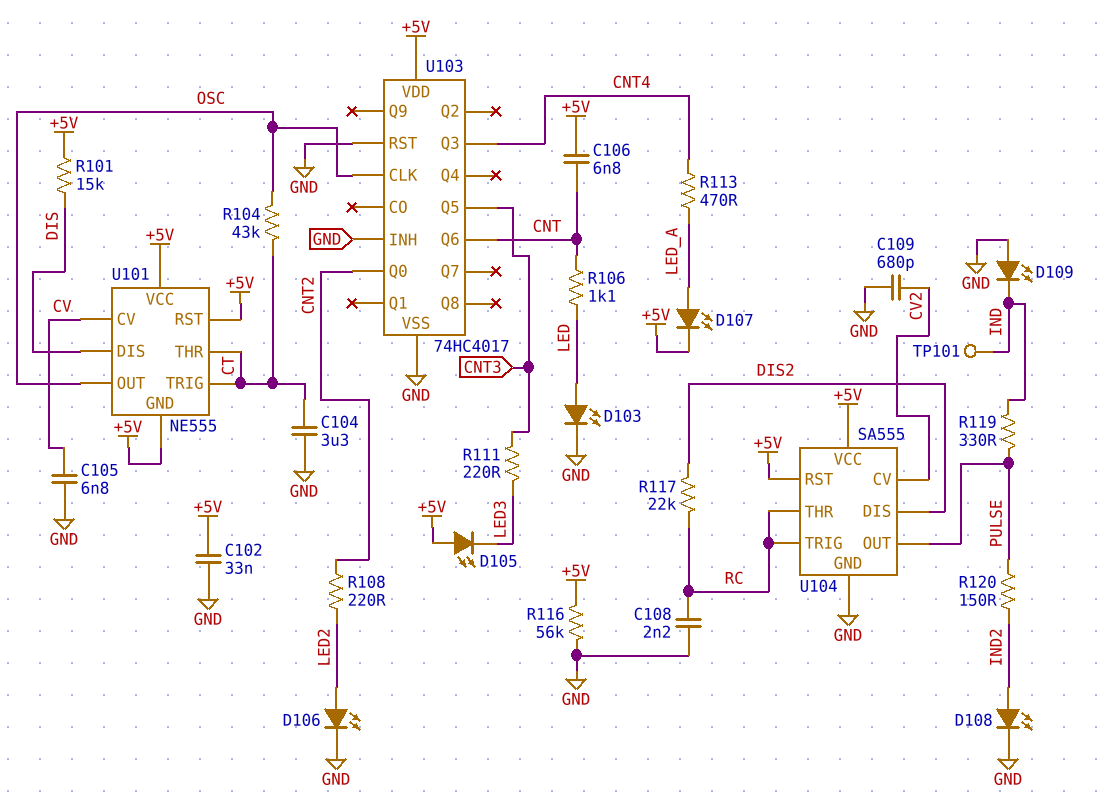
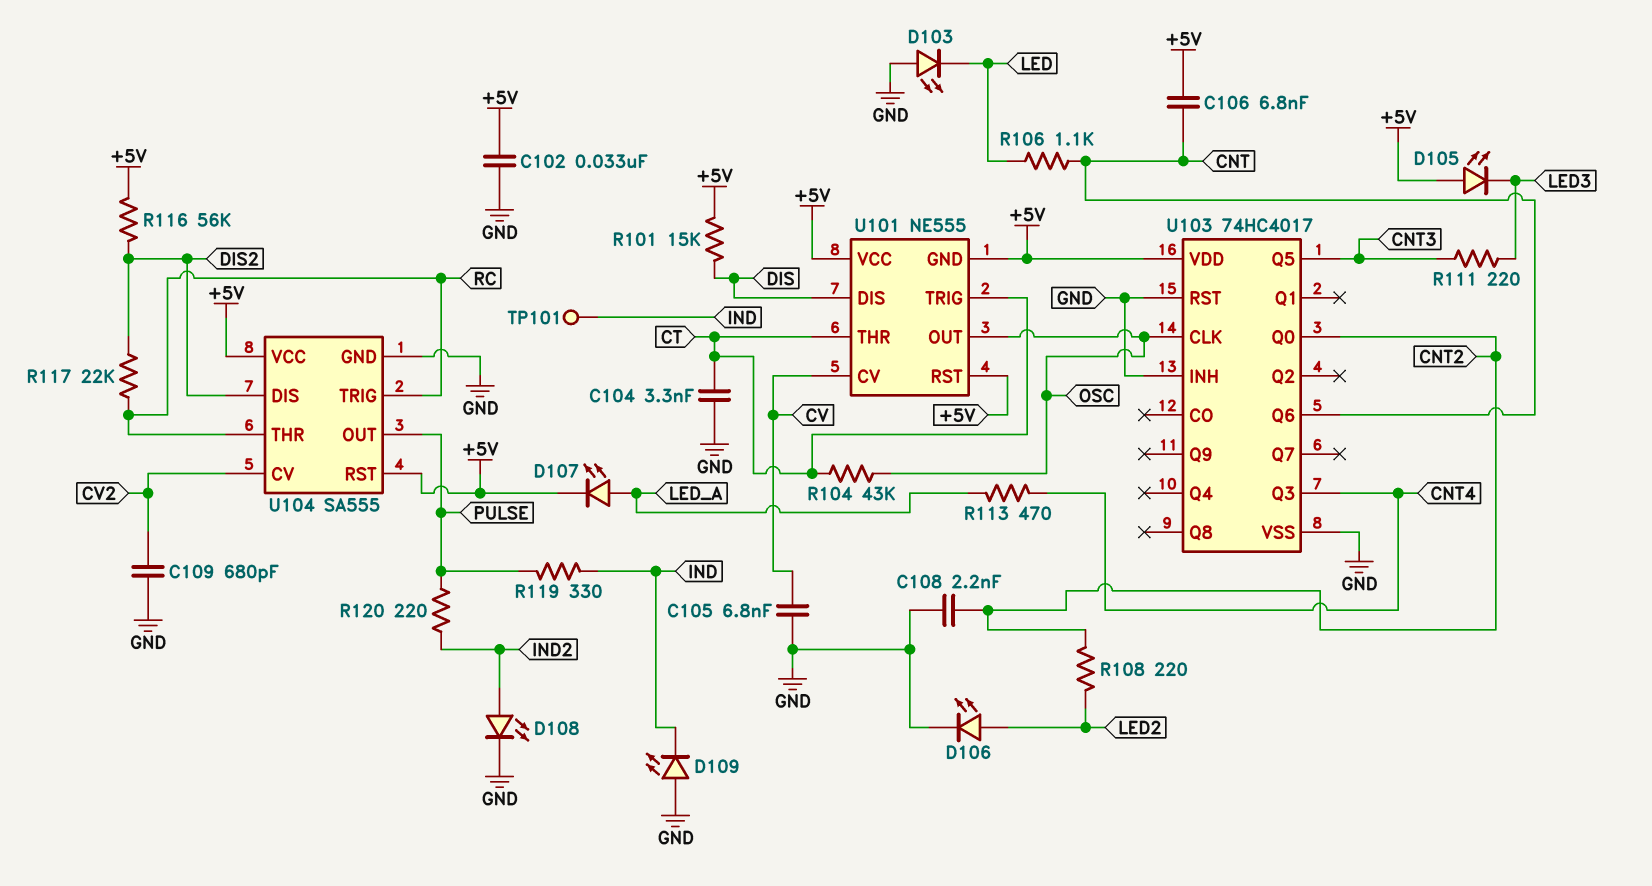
C104: 3.3uF (CT, GND) -> 3.3nF (CT, GND)
C108: 2.2nF (GND, RC) -> 2.2nF (CNT2, GND)
D103: LED (A LED, K GND) -> LED (A GND, K LED)
R116: 56k (+5V, GND) -> 56k (+5V, DIS2)
R120: 150 (IND2, PULSE) -> 220 (IND2, PULSE)

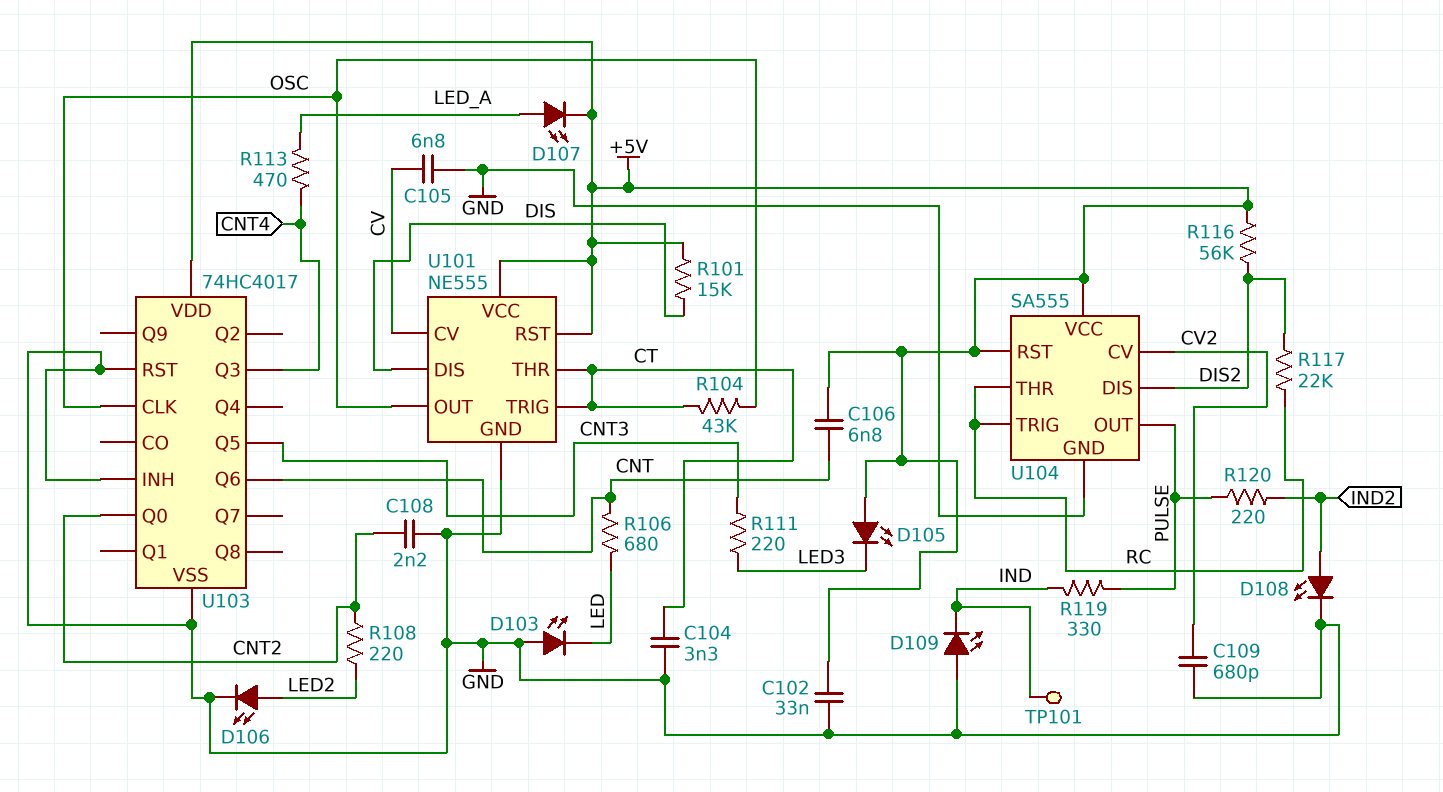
R106: 1.1k (CNT, LED) -> 680 (CNT, LED)
U101 pin GND: +5V -> GND

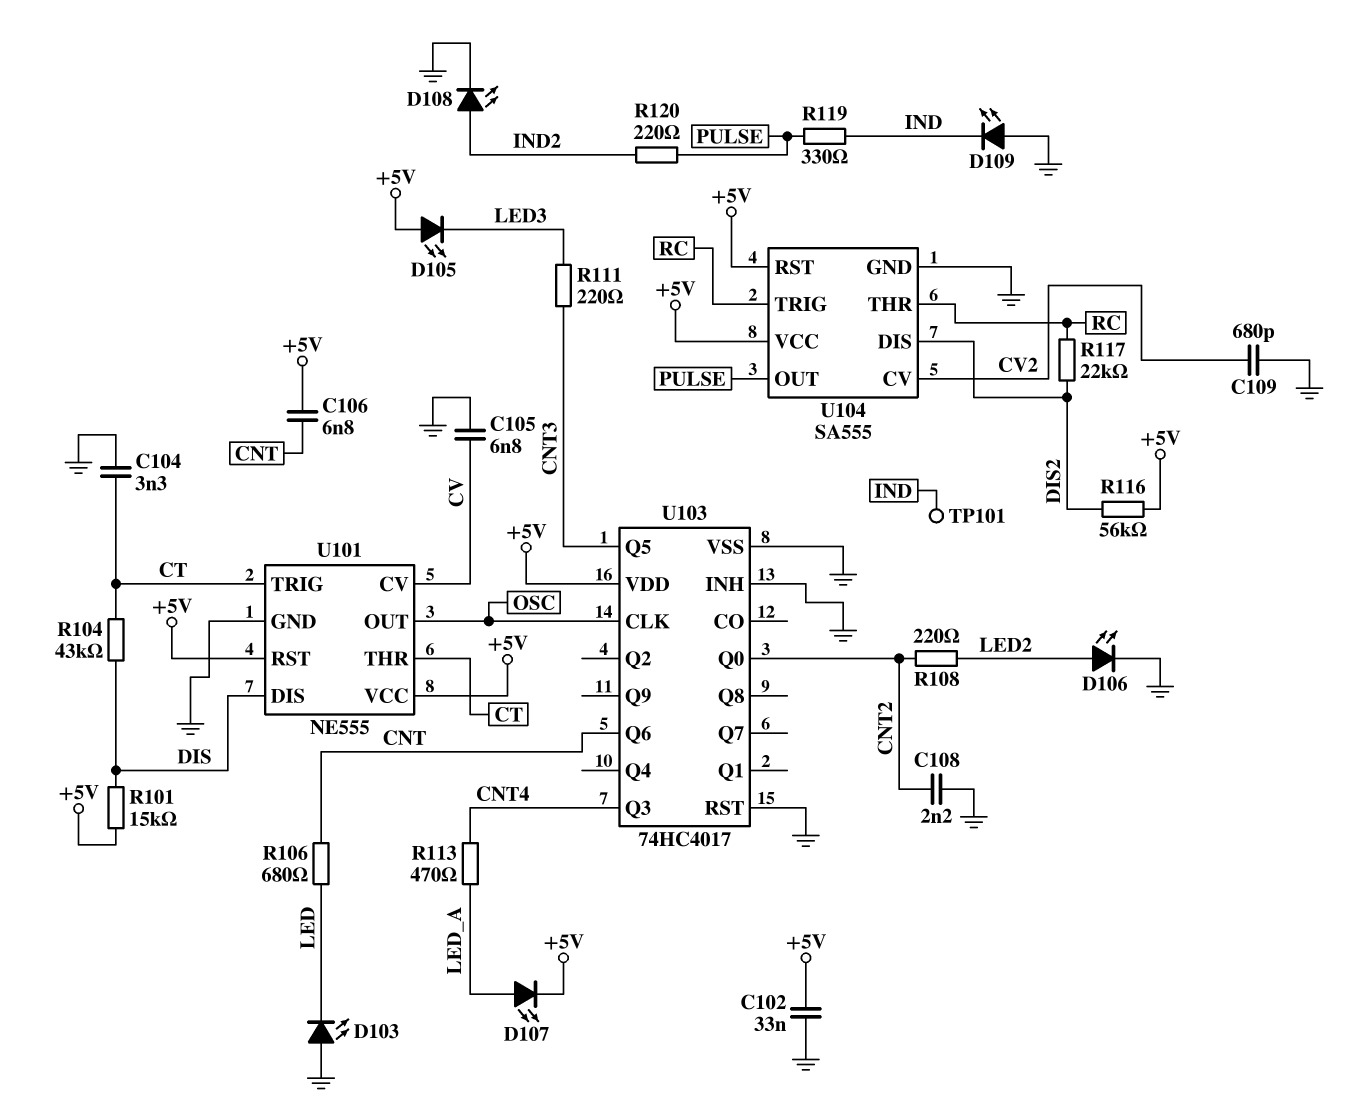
R104: 43k (CT, OSC) -> 43k (CT, DIS)

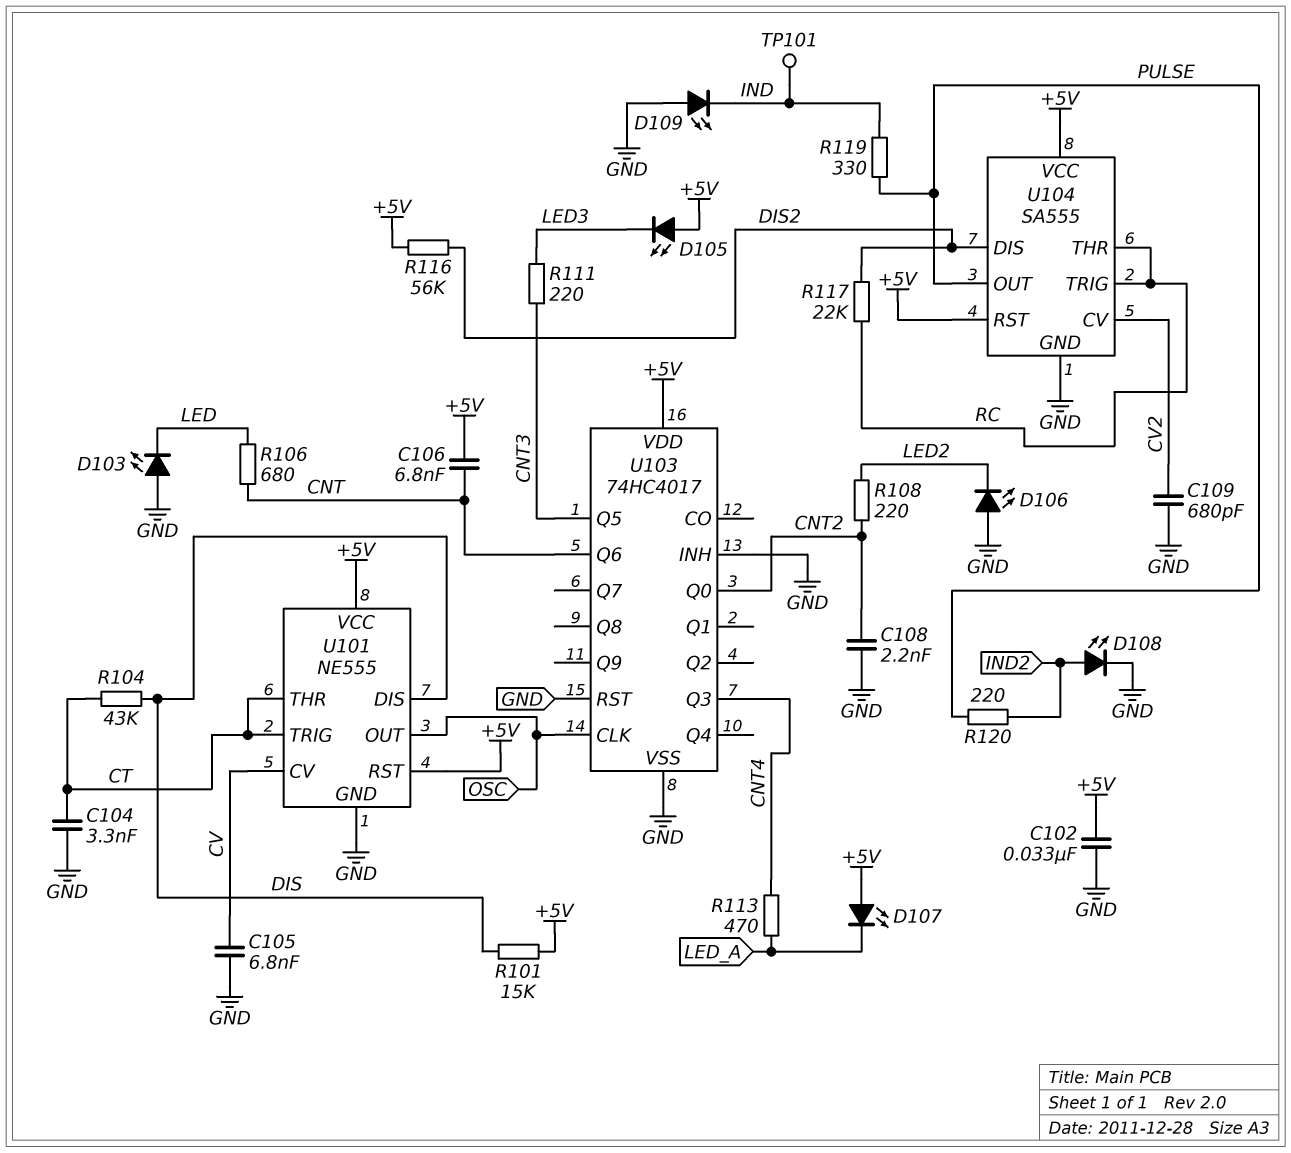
D106: LED (A LED2, K GND) -> LED (A GND, K LED2)
D107: LED (A LED_A, K +5V) -> LED (A +5V, K LED_A)

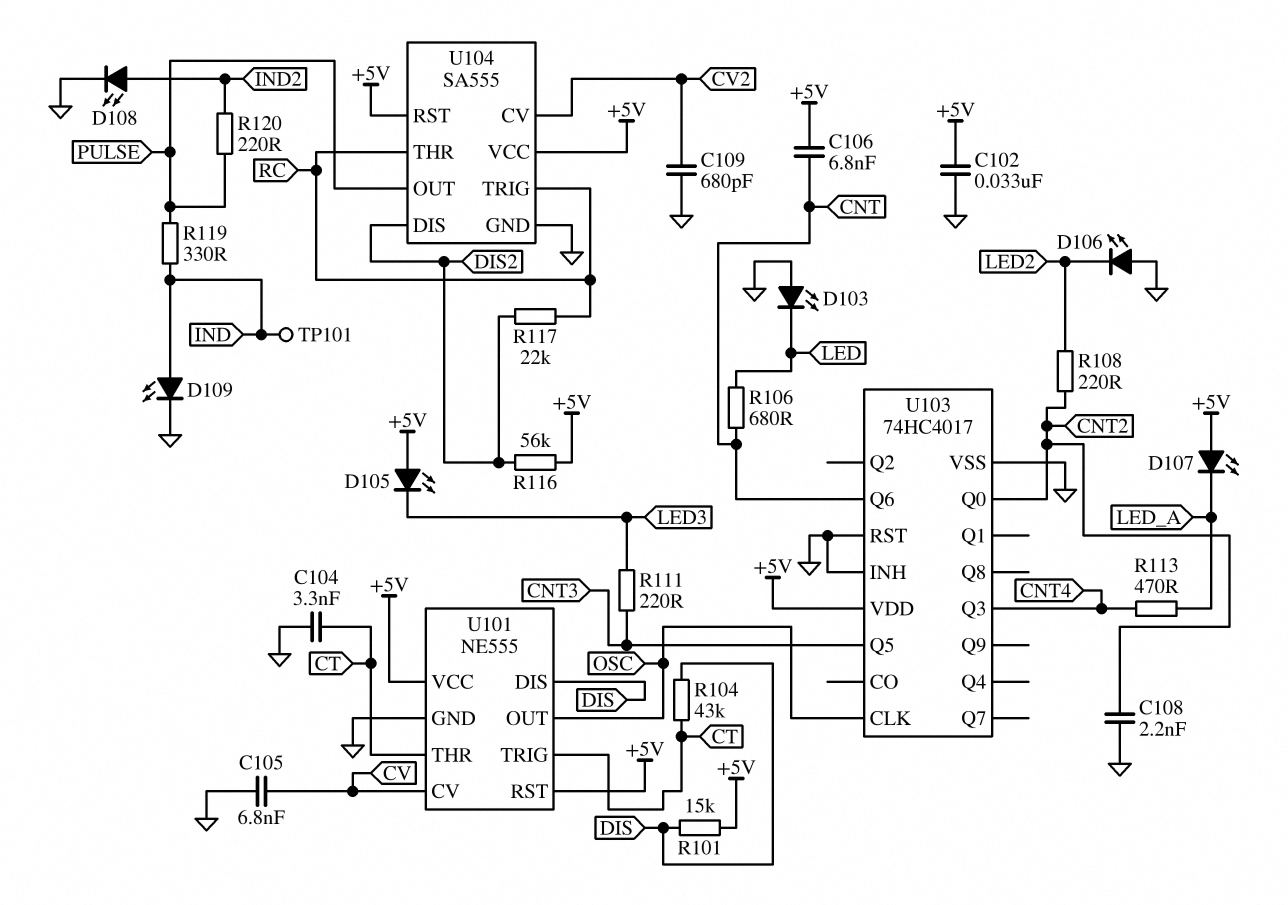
D109: LED (A GND, K IND) -> LED (A IND, K GND)

